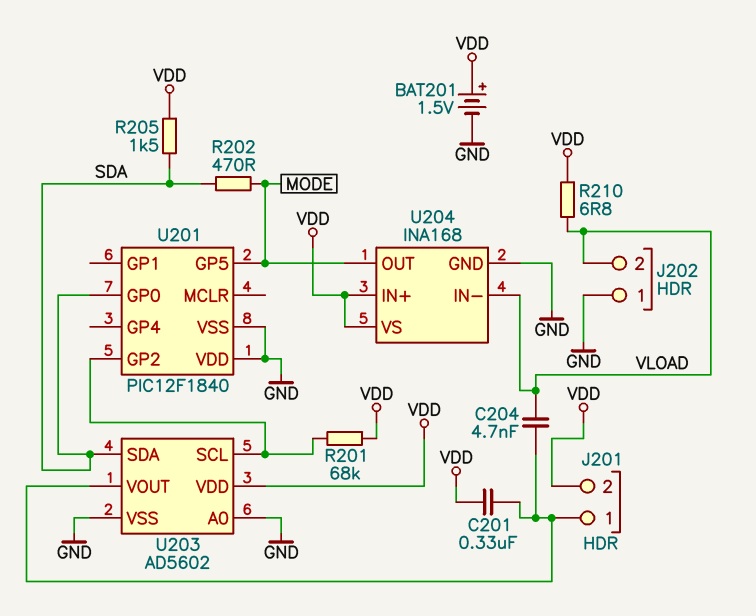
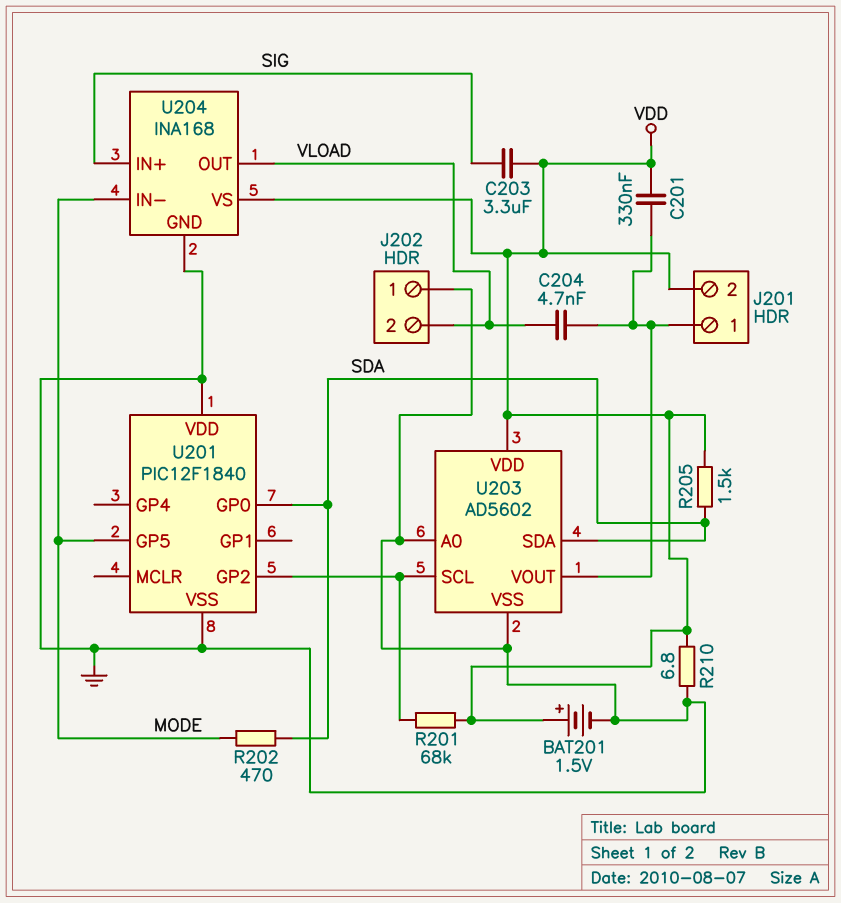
C203: none -> 3.3uF (SIG, VDD)
R210: 6.8 (VDD, VLOAD) -> 6.8 (GND, VDD)
U204 pin IN+: VDD -> SIG
U204 pin IN-: VLOAD -> MODE
U204 pin OUT: MODE -> VLOAD

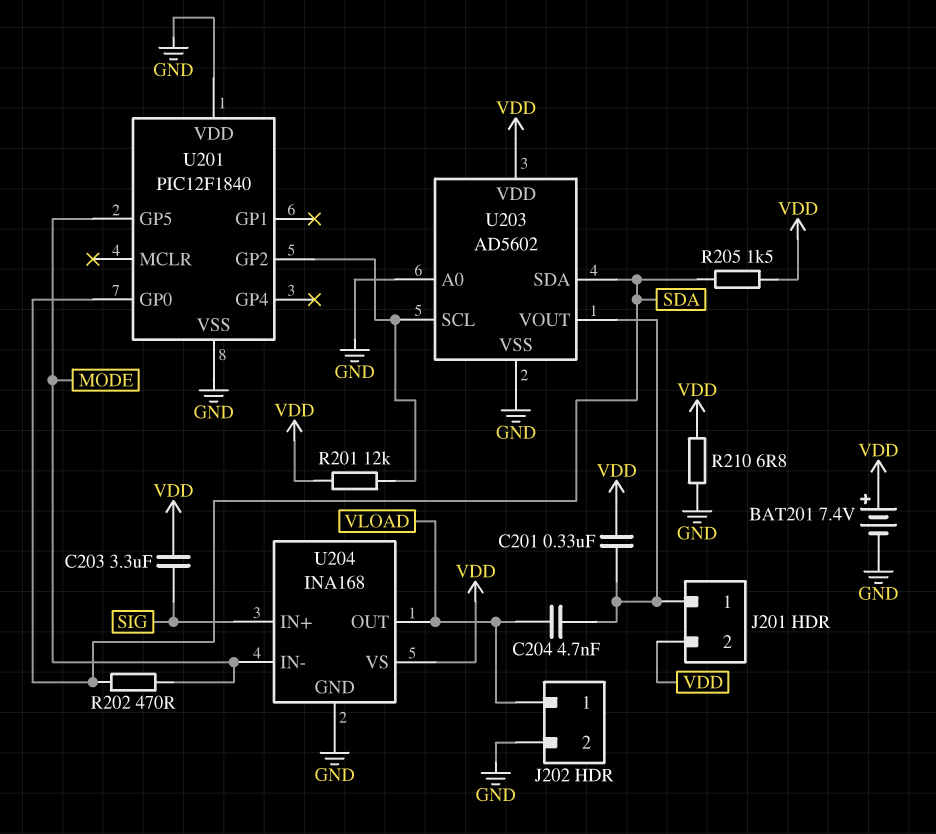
BAT201: 1.5V (plus VDD, minus GND) -> 7.4V (plus VDD, minus GND)
J202 pin 1: GND -> VLOAD
J202 pin 2: VLOAD -> GND
R201: 68k (U201/GP2, VDD) -> 12k (U201/GP2, VDD)

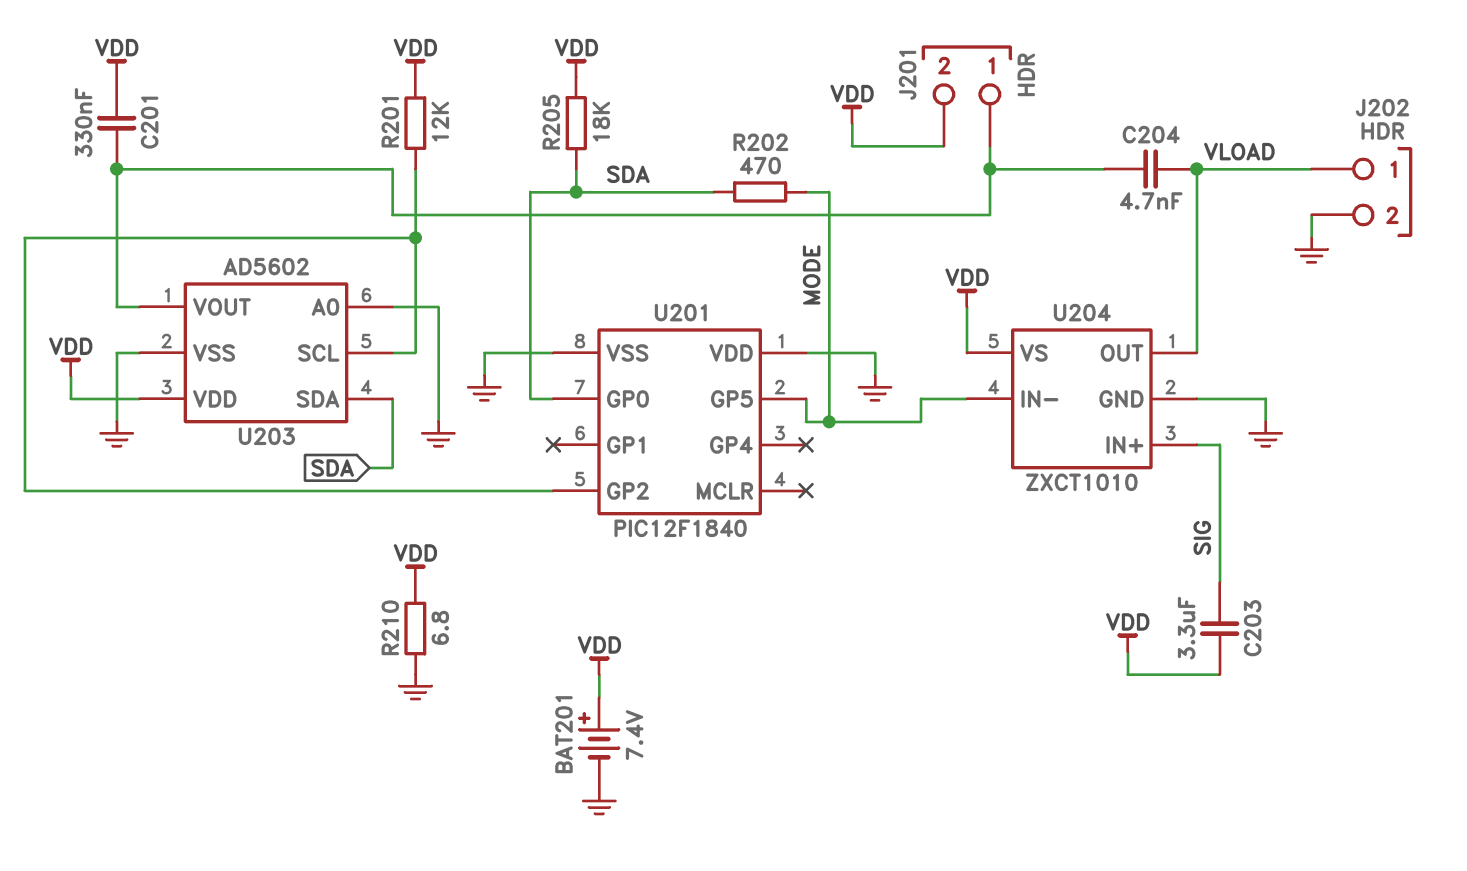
R205: 1.5k (SDA, VDD) -> 18k (SDA, VDD)
U204: INA168 -> ZXCT1010

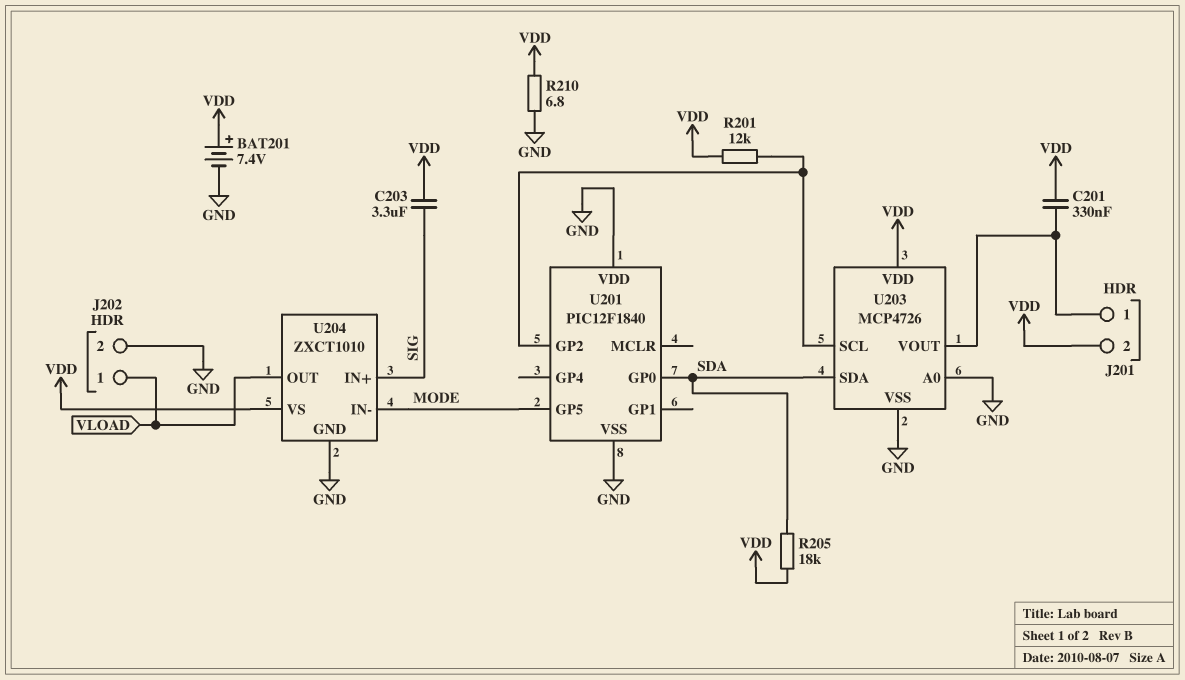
C204: 4.7nF (J201/1, VLOAD) -> none
R202: 470 (MODE, SDA) -> none
U203: AD5602 -> MCP4726

